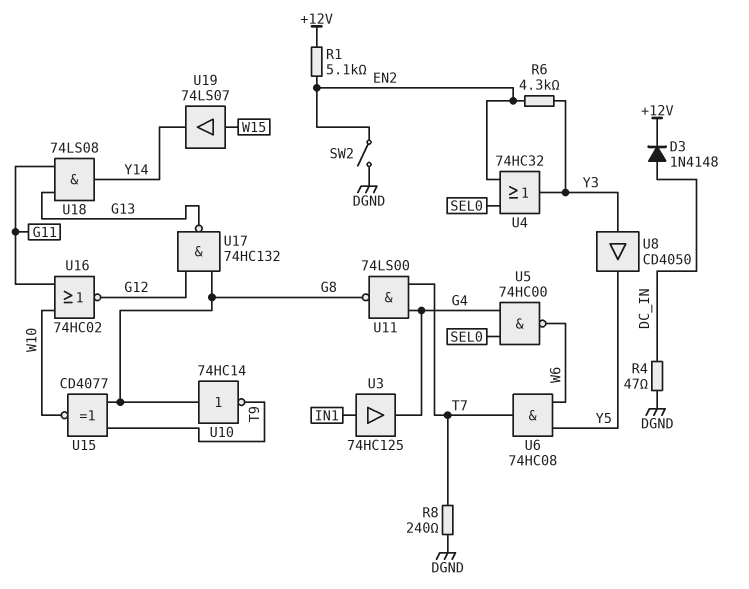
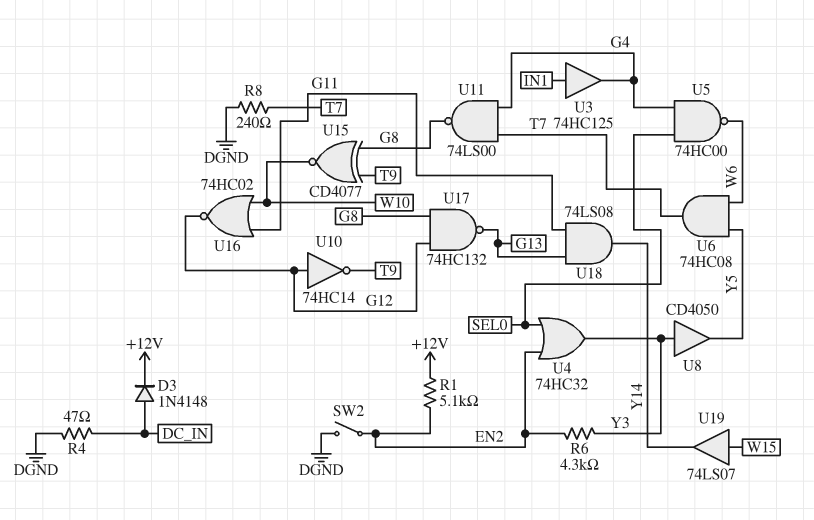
U10: NOT 74HC14 (in G8, out T9) -> NOT 74HC14 (in G12, out T9)

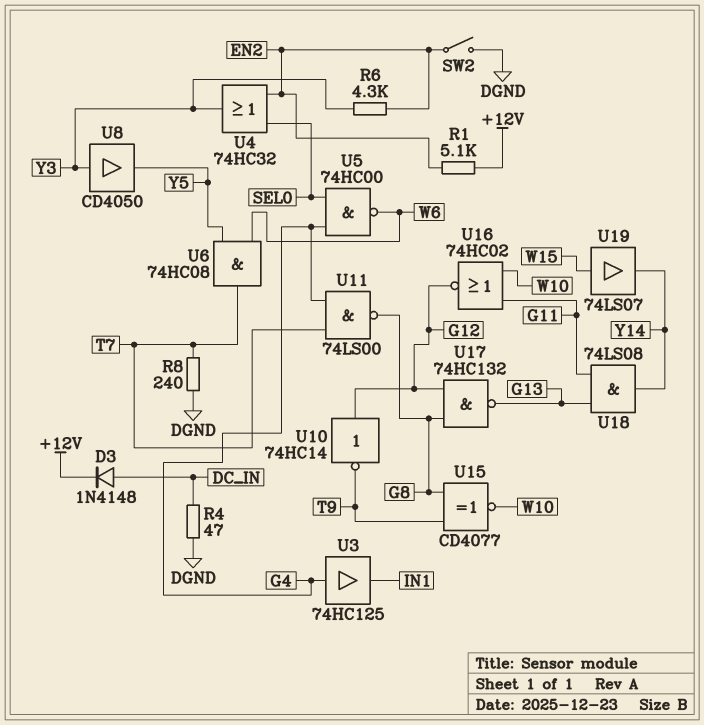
U3: buffer 74HC125 (in IN1, out G4) -> buffer 74HC125 (in G4, out IN1)

